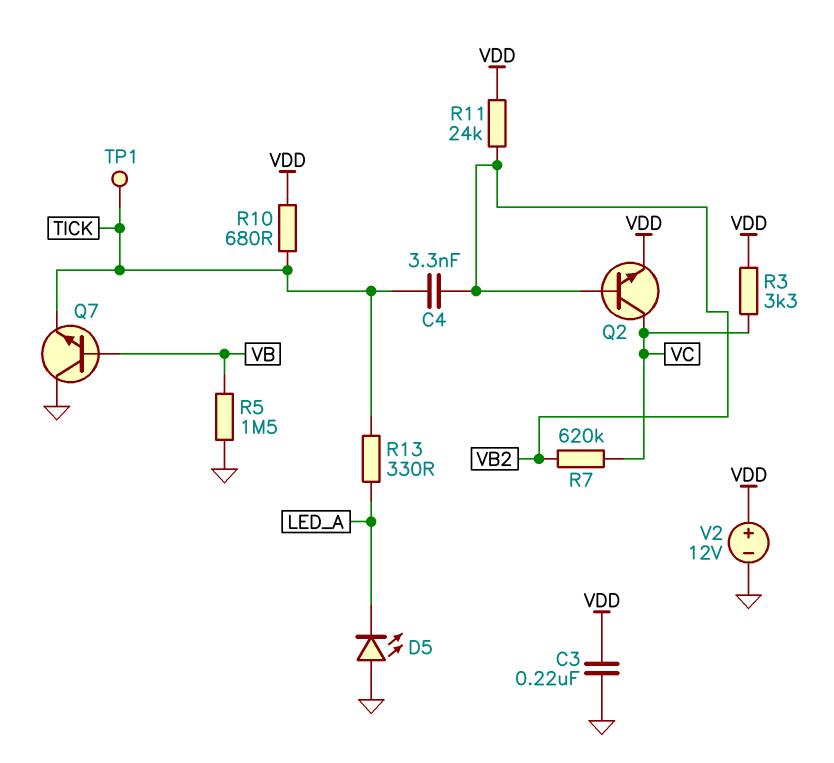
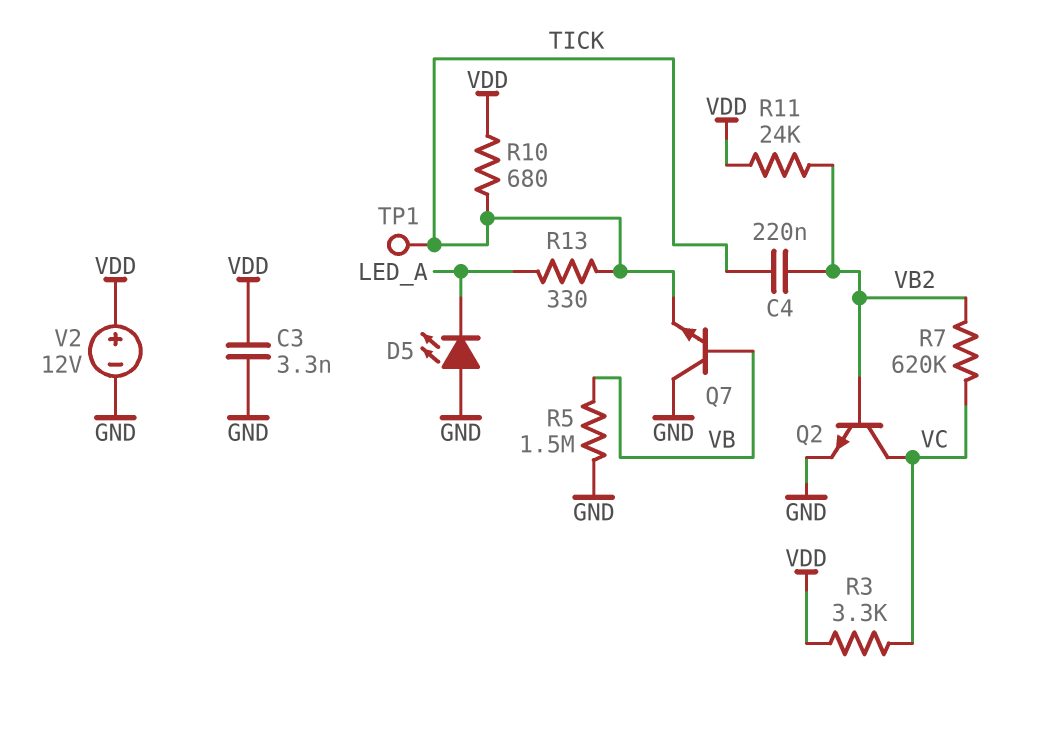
C3: 220nF (GND, VDD) -> 3.3nF (GND, VDD)
C4: 3.3nF (TICK, VB2) -> 220nF (TICK, VB2)
Q2: NPN (B VB2, C VC, E VDD) -> NPN (B VB2, C VC, E GND)

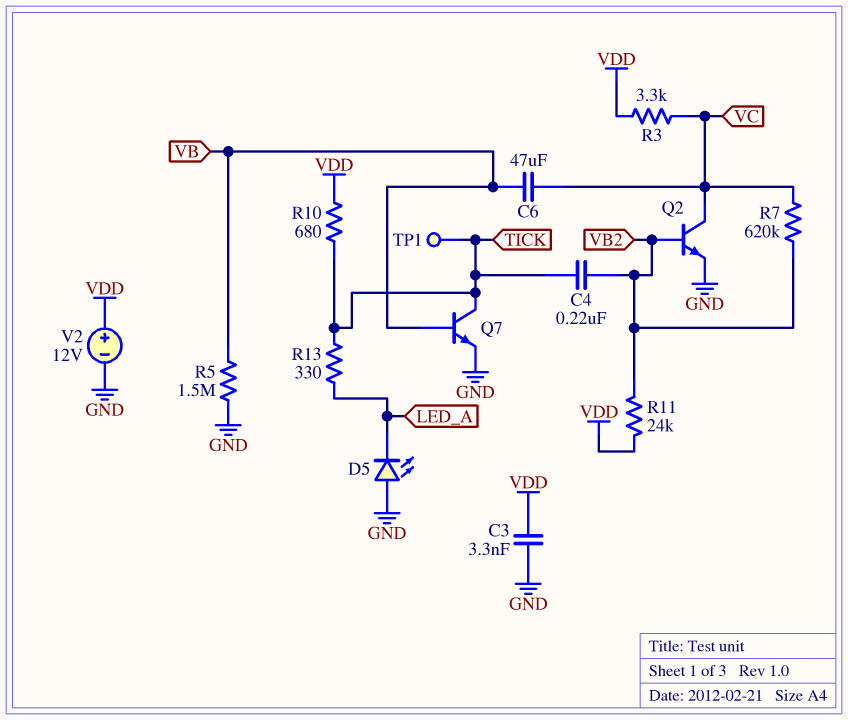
C6: none -> 47uF (VB, VC)
Q7: NPN (B VB, C GND, E TICK) -> NPN (B VB, C TICK, E GND)

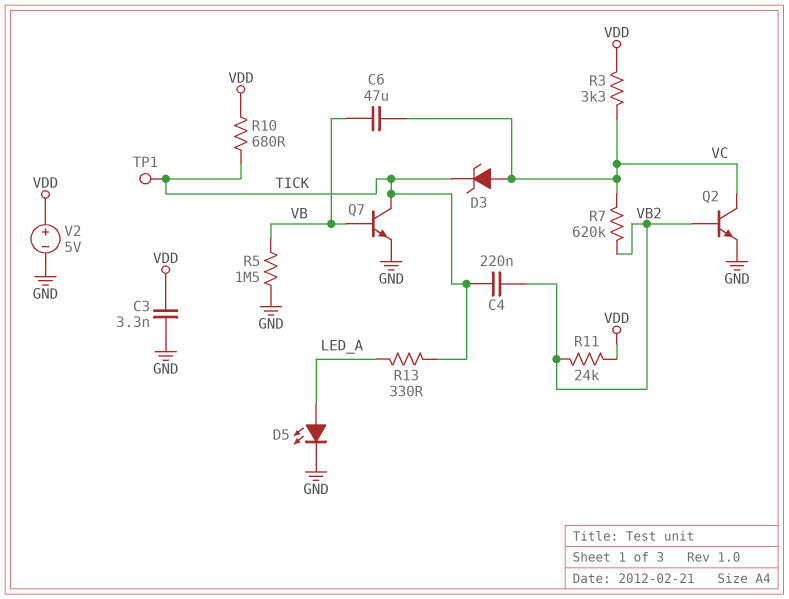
D3: none -> zener (A VC, K TICK)
D5: LED (A GND, K LED_A) -> LED (A LED_A, K GND)
V2: 12V (plus VDD, minus GND) -> 5V (plus VDD, minus GND)

